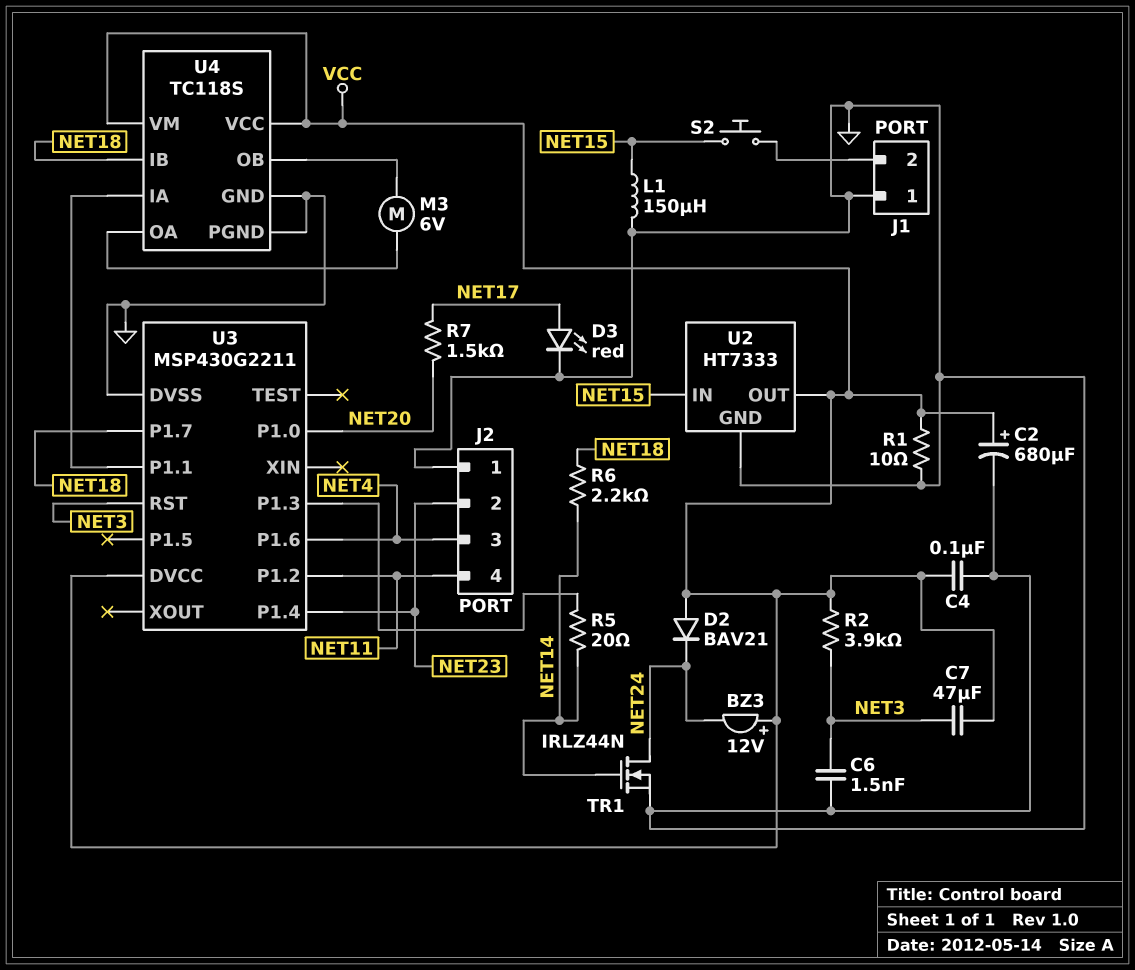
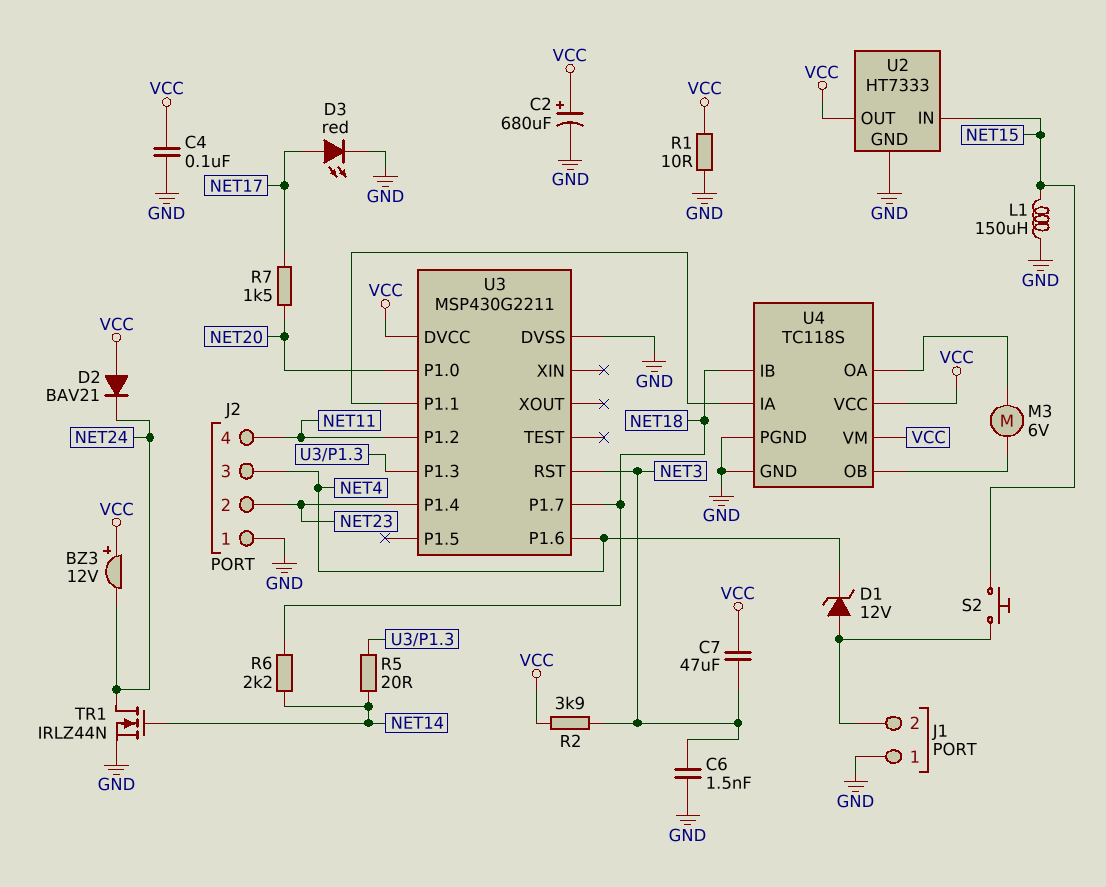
D1: none -> zener 12V (A J1/2, K NET4)

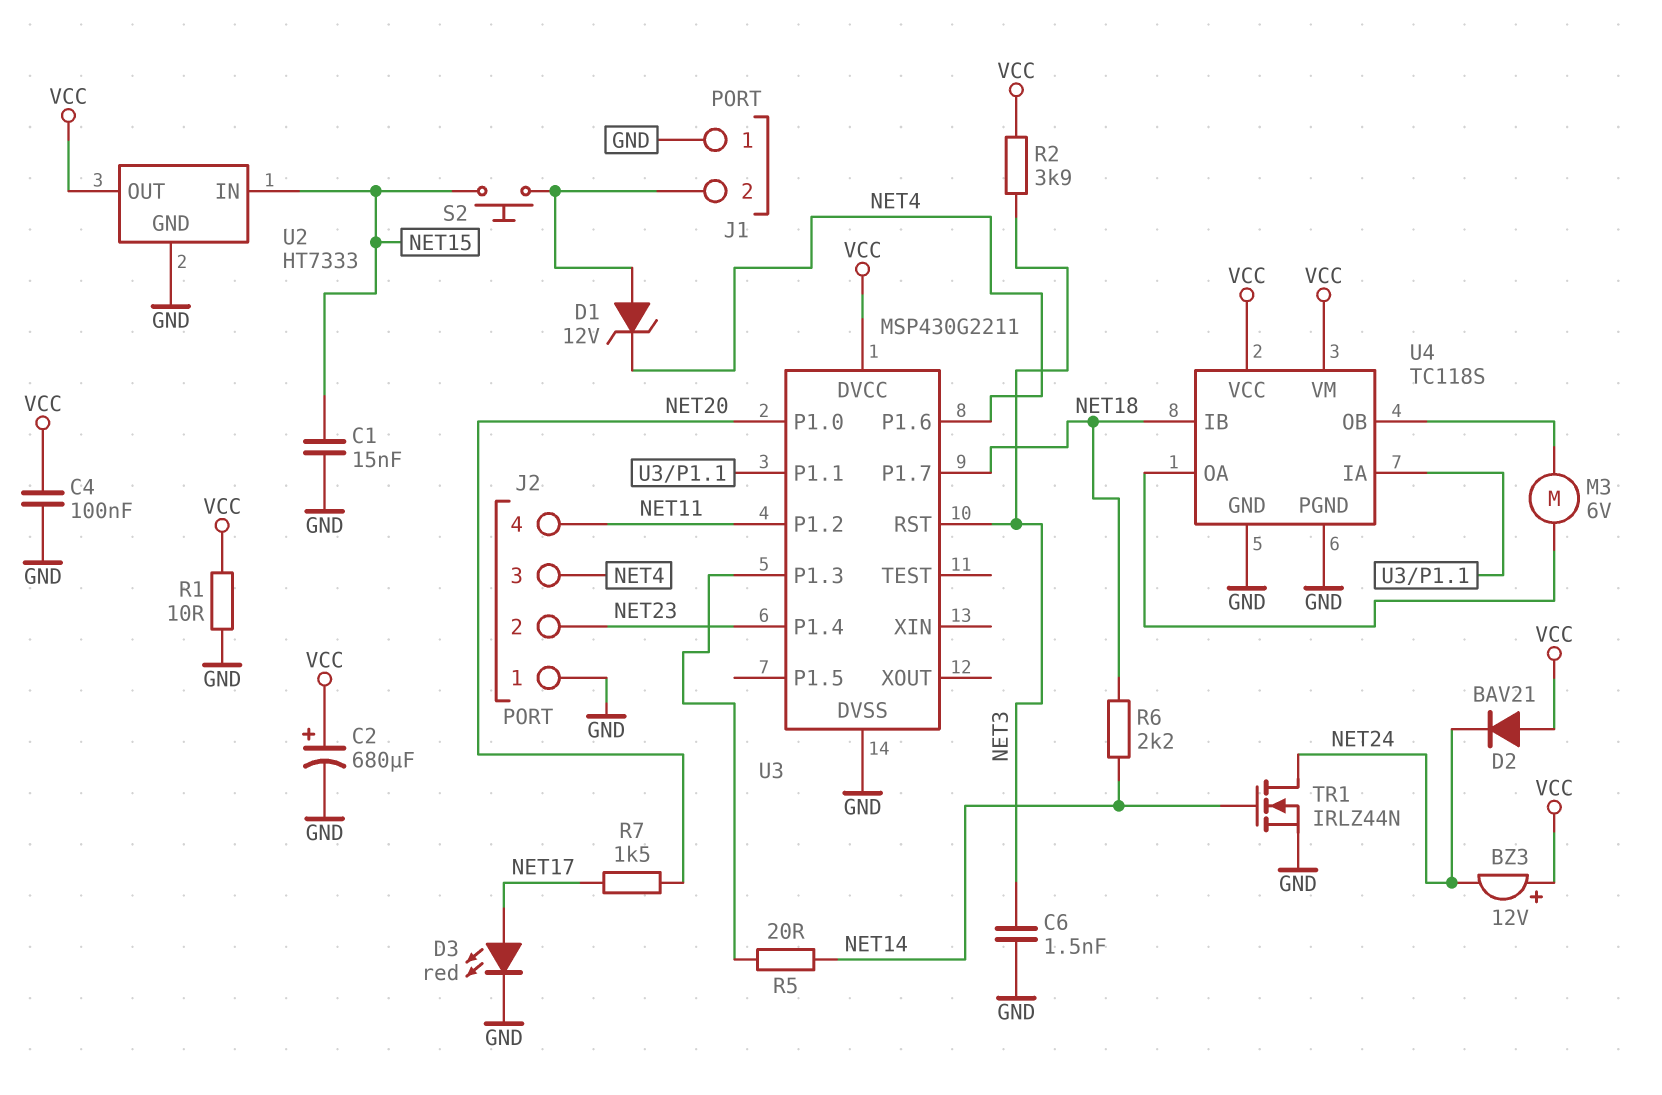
C1: none -> 15nF (GND, NET15)
C7: 47uF (NET3, VCC) -> none
L1: 150uH (GND, NET15) -> none

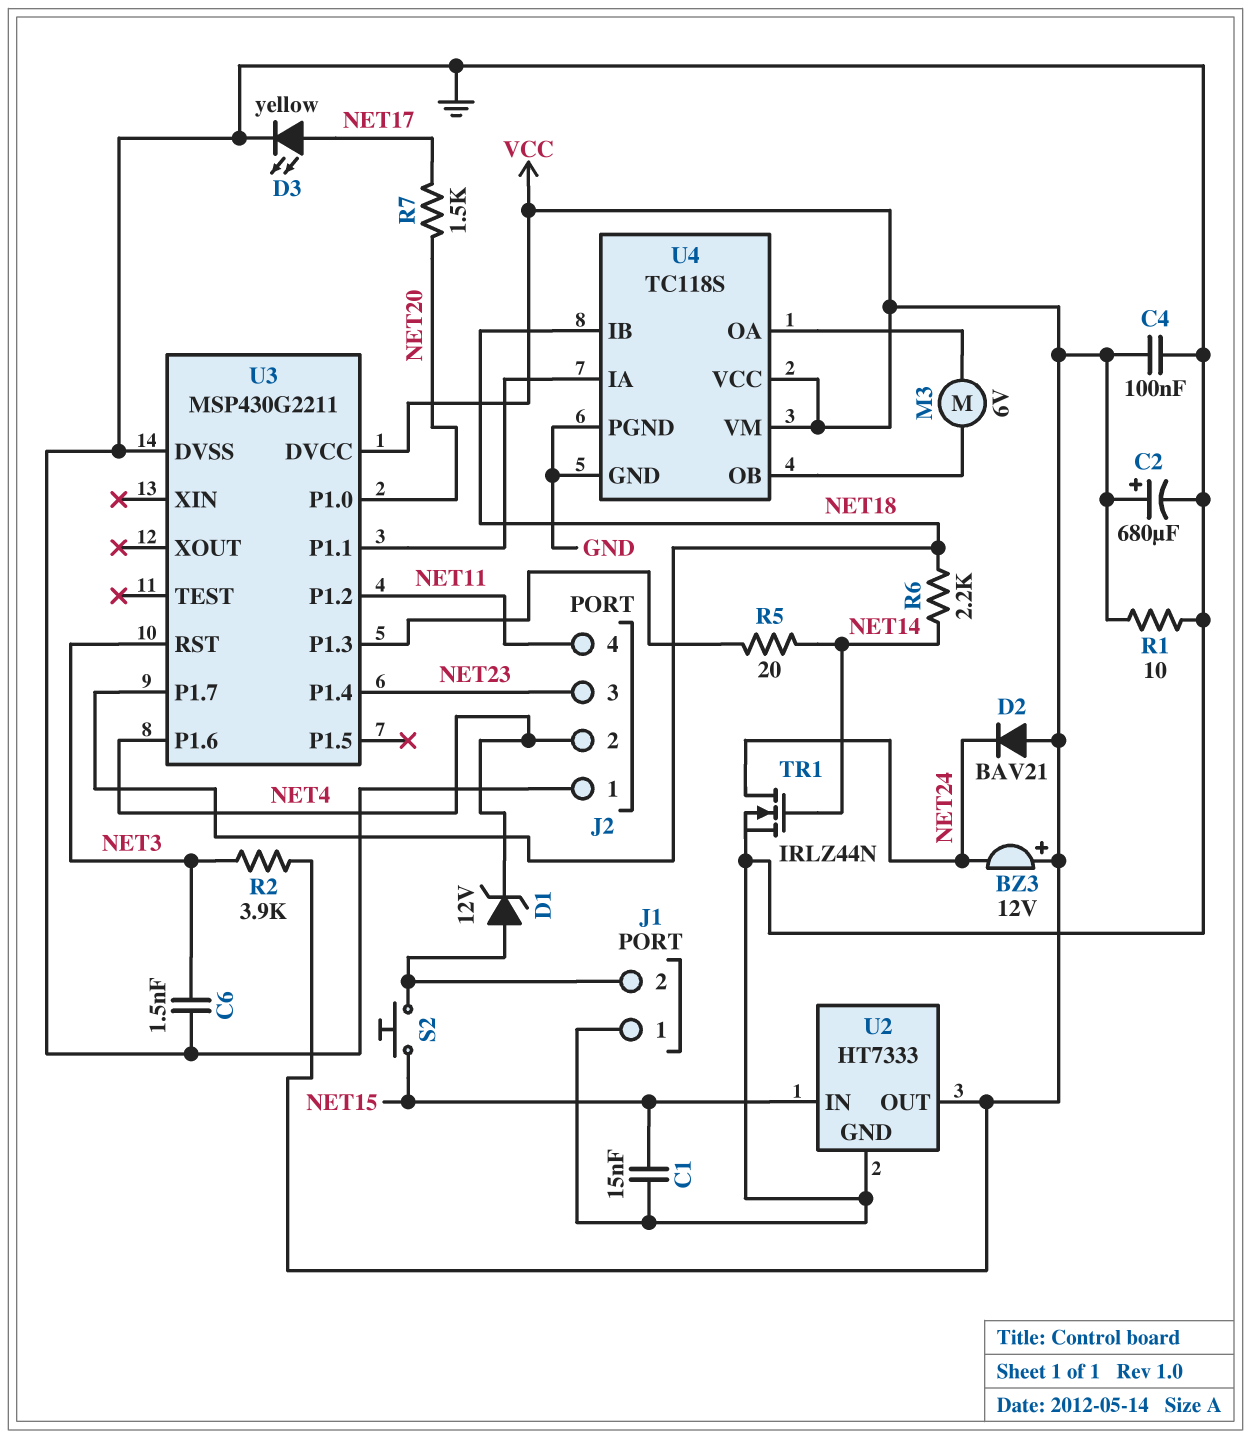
D3: LED red (A NET17, K GND) -> LED yellow (A NET17, K GND)
J2 pin 2: NET23 -> NET4
J2 pin 3: NET4 -> NET23

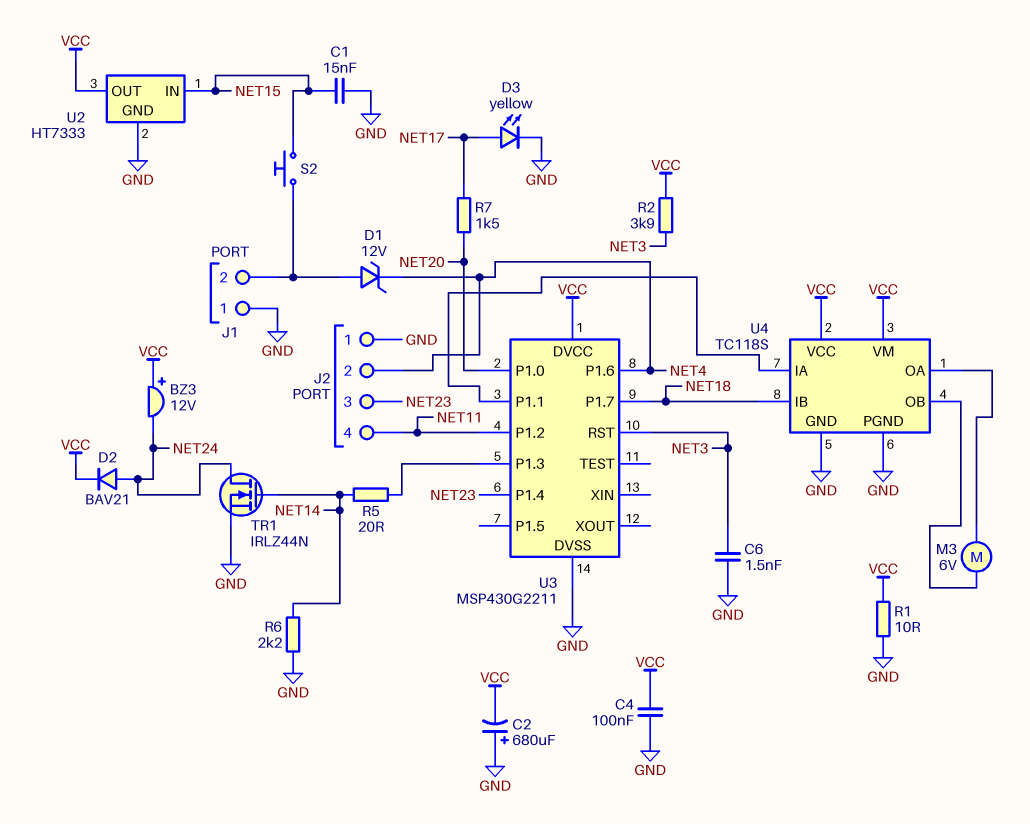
C2: 680uF (plus VCC, minus GND) -> 680uF (plus GND, minus VCC)
D2: diode BAV21 (A VCC, K NET24) -> diode BAV21 (A NET24, K VCC)
R6: 2.2k (NET14, NET18) -> 2.2k (GND, NET14)

